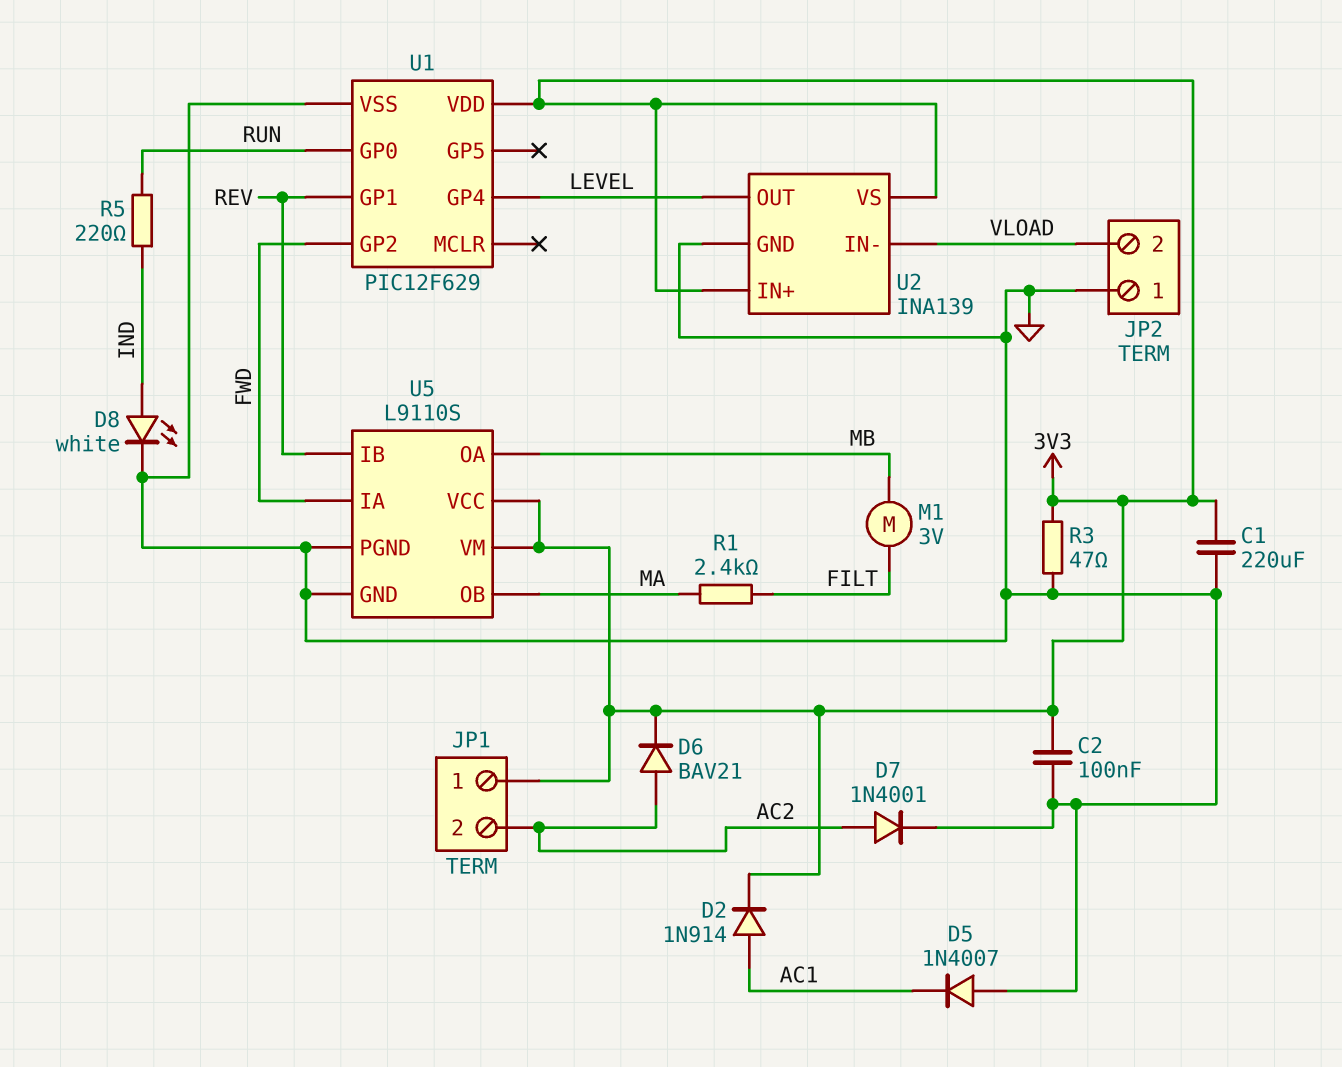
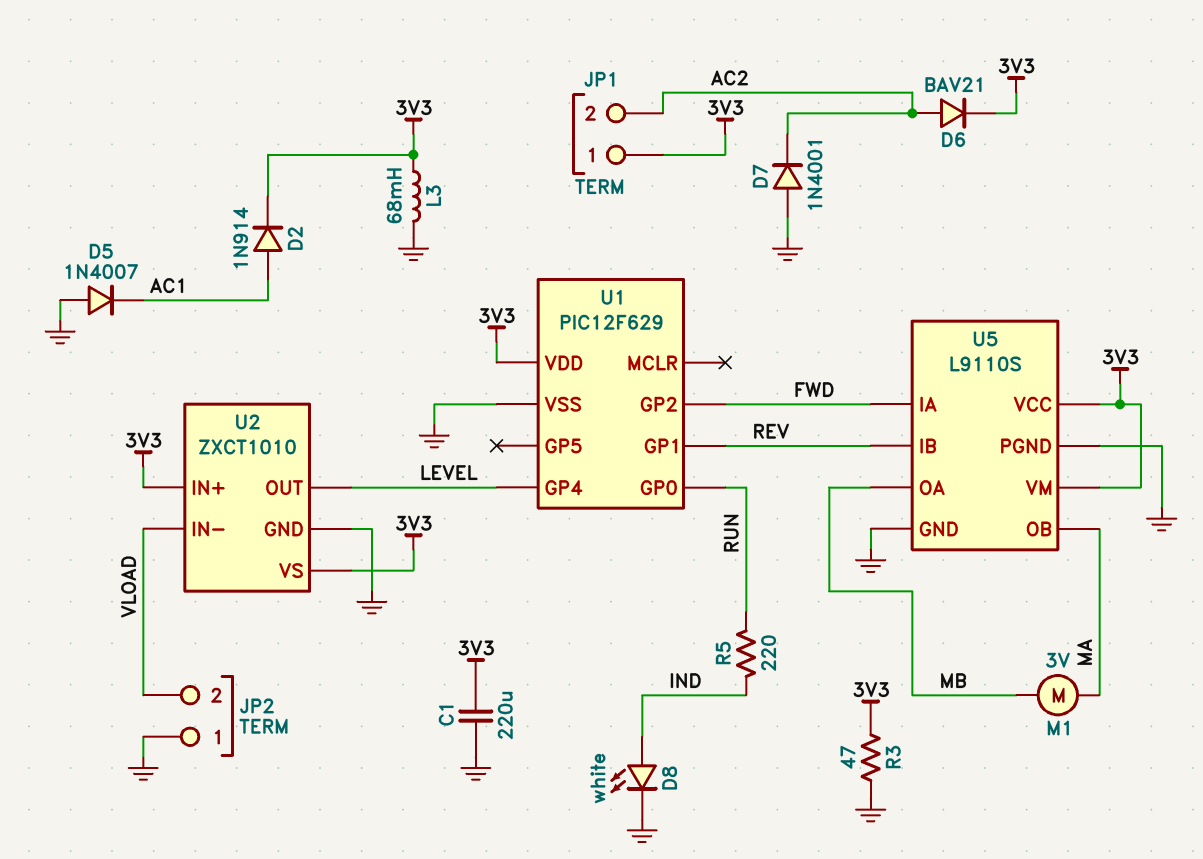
C2: 100nF (3V3, GND) -> none
D7: diode 1N4001 (A AC2, K GND) -> diode 1N4001 (A GND, K AC2)
L3: none -> 68mH (3V3, GND)
M1: motor 3V (FILT, MB) -> motor 3V (MA, MB)
R1: 2.4k (FILT, MA) -> none
U2: INA139 -> ZXCT1010

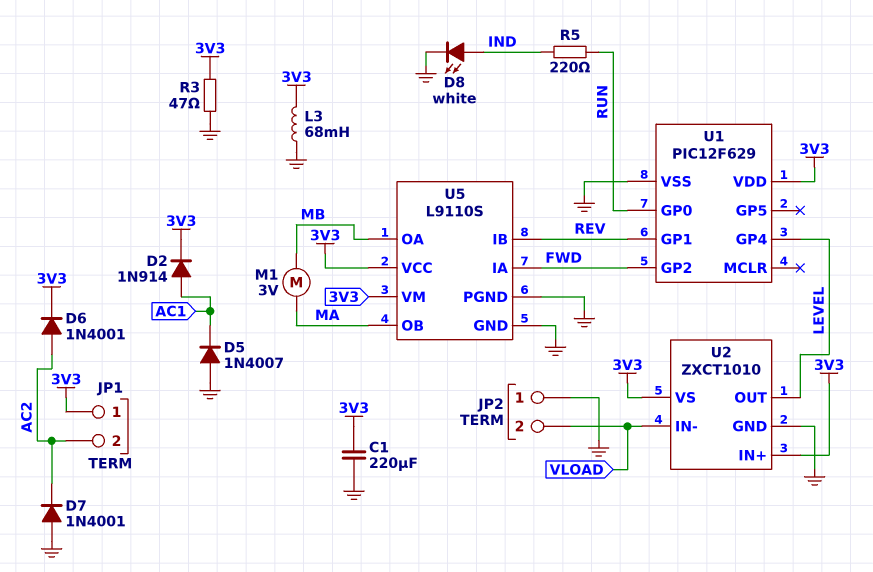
D6: diode BAV21 (A AC2, K 3V3) -> diode 1N4001 (A AC2, K 3V3)

